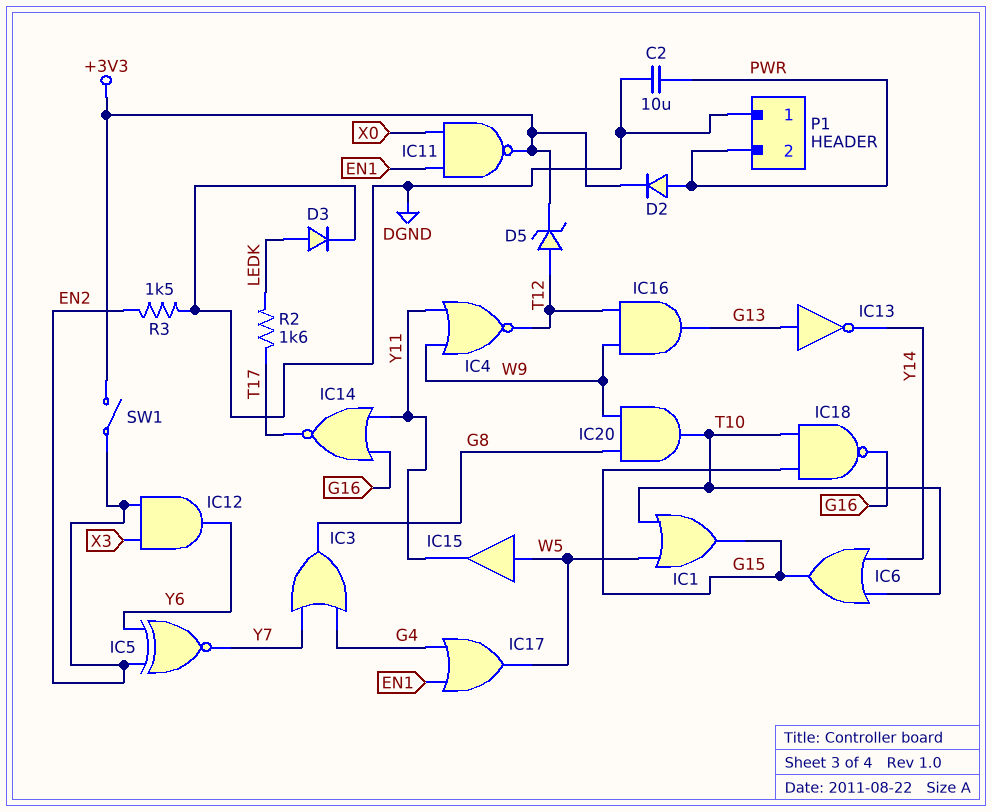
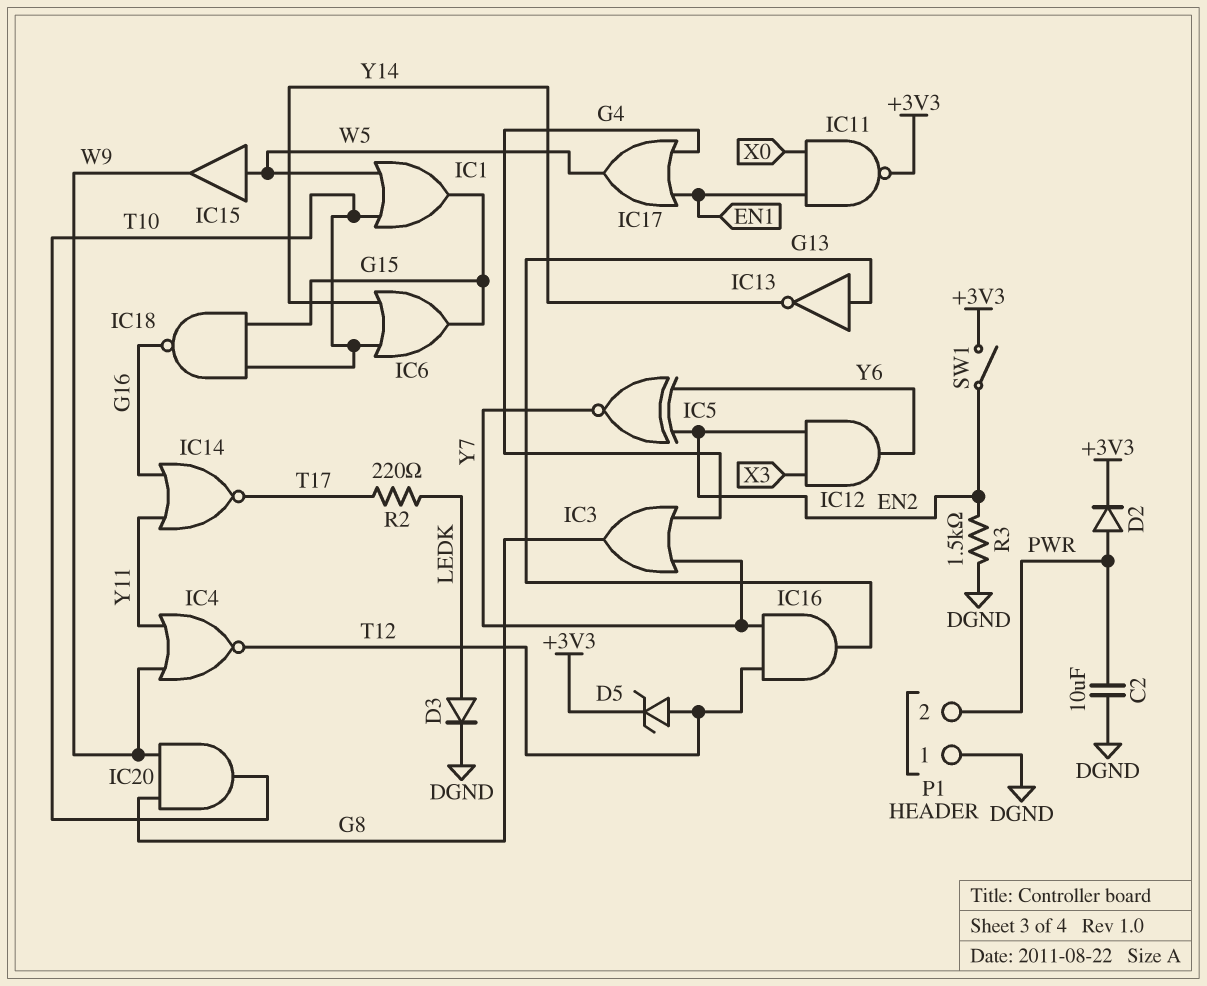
IC15: buffer (in W5, out Y11) -> buffer (in W5, out W9)
IC16: AND (in T12, in W9, out G13) -> AND (in T12, in Y7, out G13)
R2: 1.6k (LEDK, T17) -> 220 (LEDK, T17)

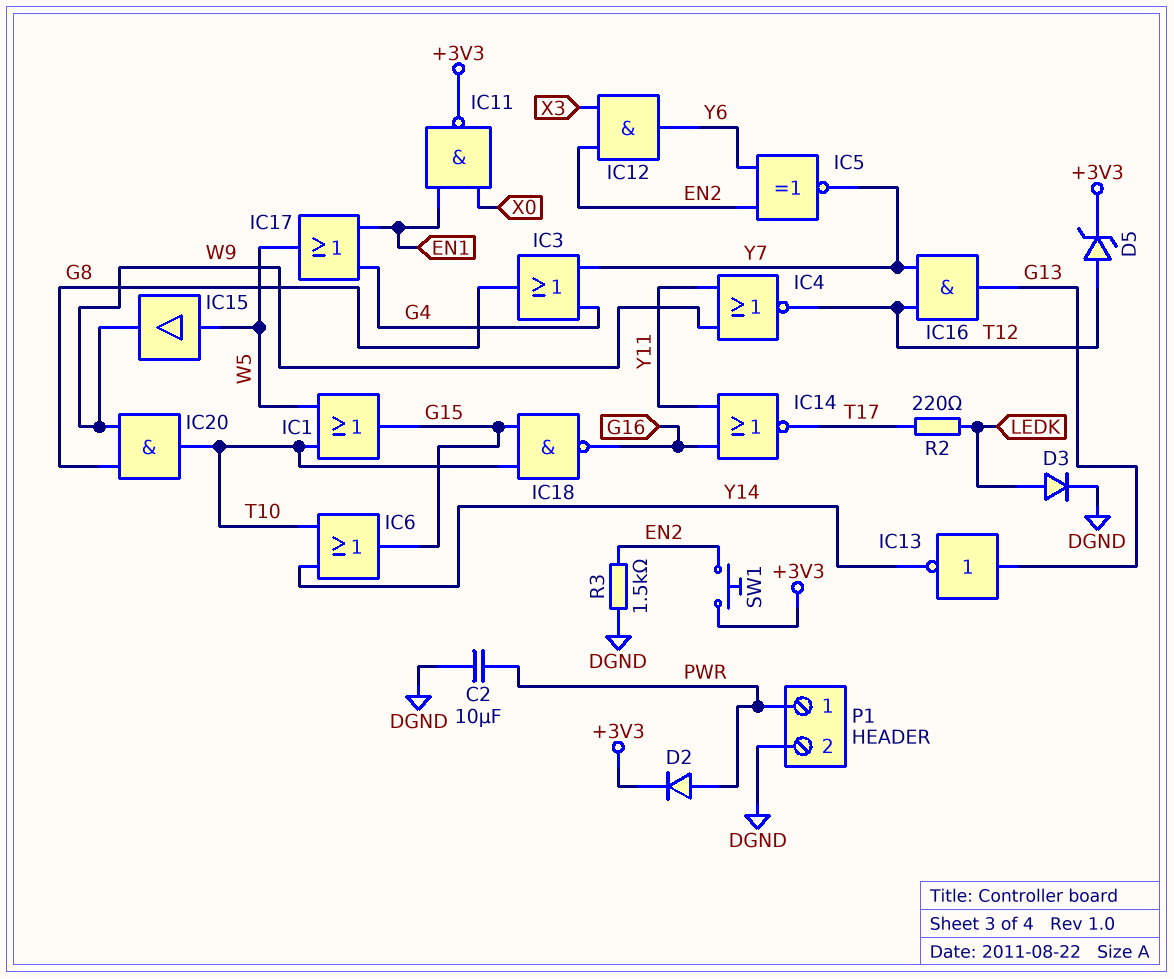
P1 pin 1: DGND -> PWR
P1 pin 2: PWR -> DGND
SW1: switch (+3V3, EN2) -> button (+3V3, EN2)

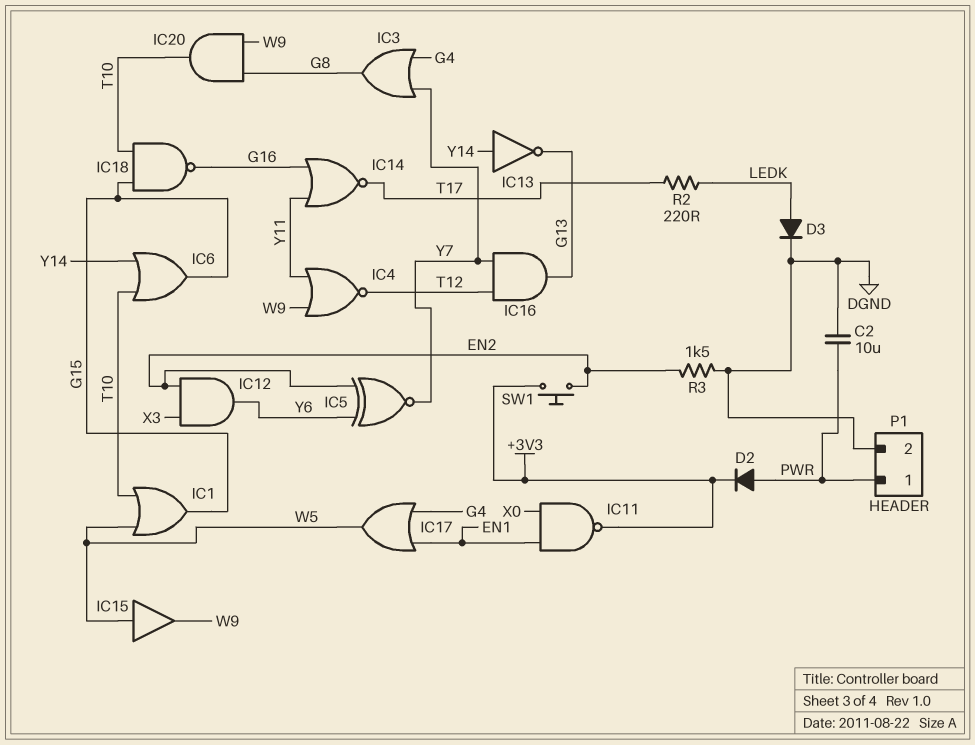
D5: zener (A T12, K +3V3) -> none
IC13: NOT (in G13, out Y14) -> NOT (in Y14, out G13)

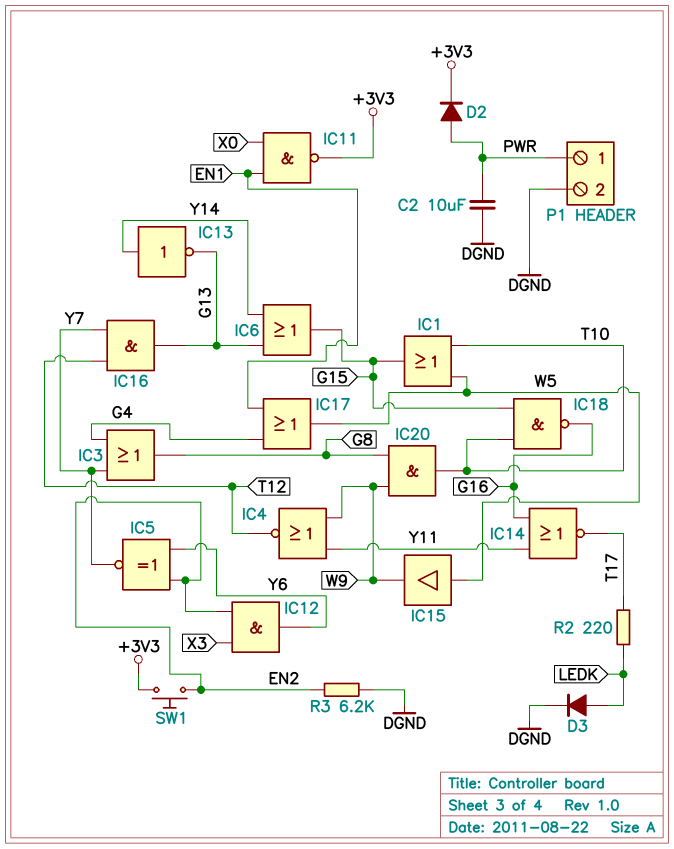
IC6: OR (in T10, in Y14, out G15) -> OR (in G13, in Y14, out G15)
R3: 1.5k (DGND, EN2) -> 6.2k (DGND, EN2)

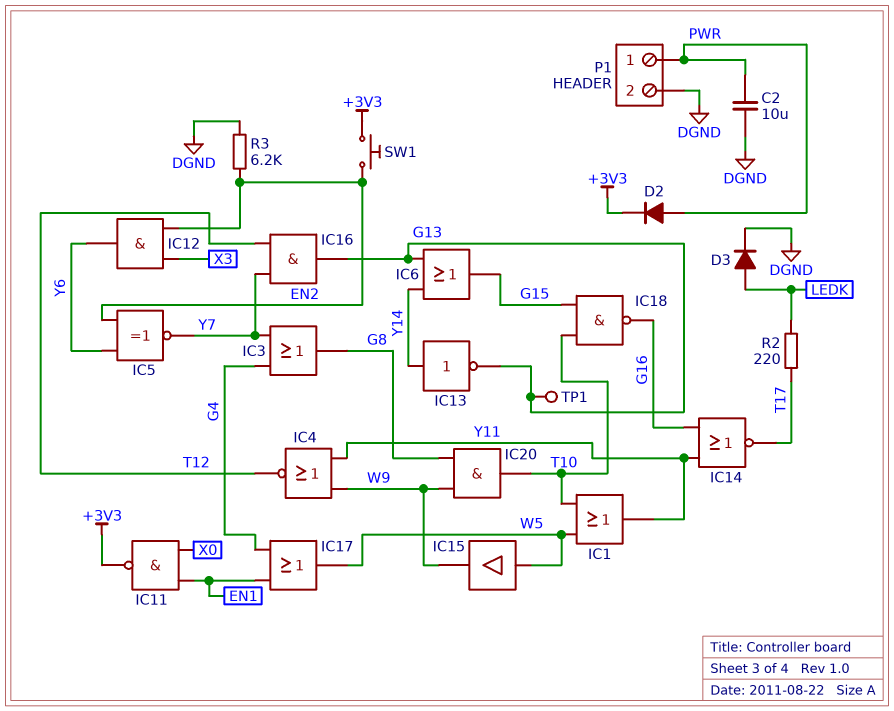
IC1: OR (in T10, in W5, out G15) -> OR (in T10, in W5, out Y11)
TP1: none -> test point (G13)

